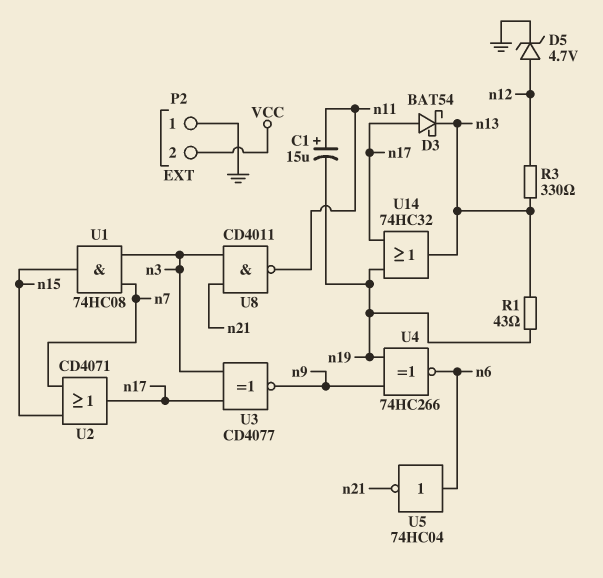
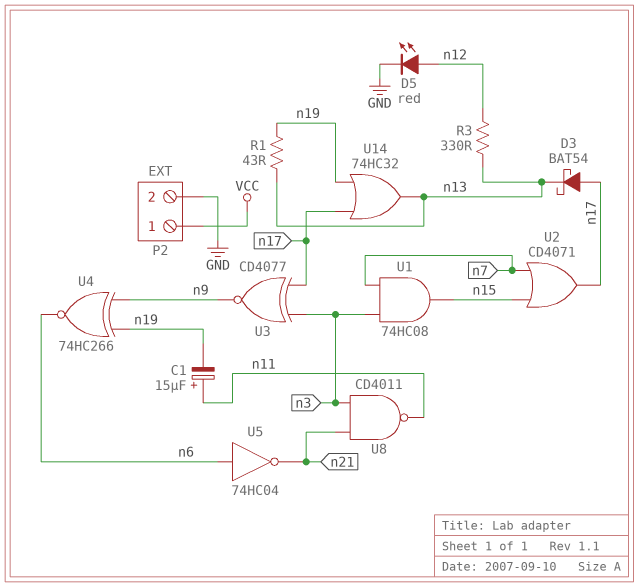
D5: zener 4.7V (A n12, K GND) -> LED red (A n12, K GND)
P2 pin 1: GND -> VCC
P2 pin 2: VCC -> GND

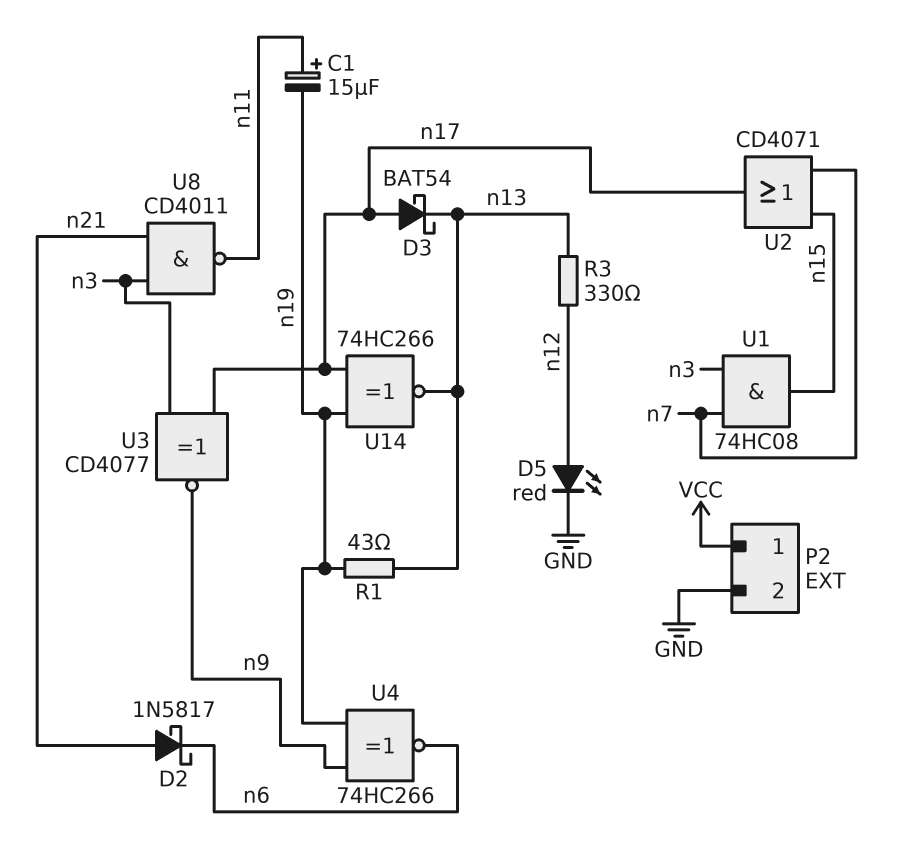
D2: none -> schottky 1N5817 (A n21, K n6)
U5: NOT 74HC04 (in n6, out n21) -> none
U14: OR 74HC32 (in n17, in n19, out n13) -> XNOR 74HC266 (in n17, in n19, out n13)

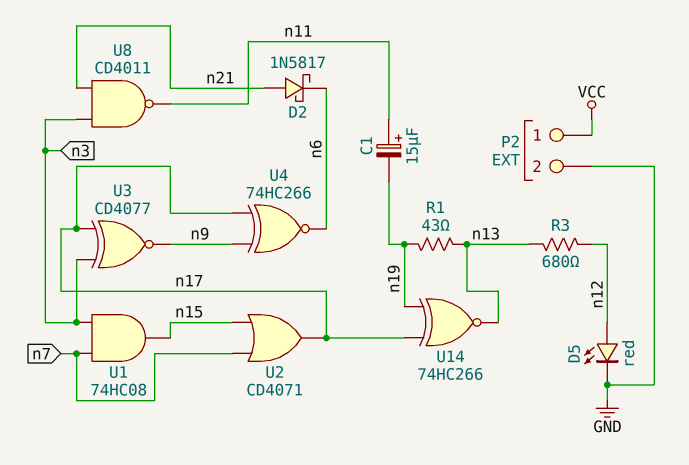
D3: schottky BAT54 (A n17, K n13) -> none
R3: 330 (n12, n13) -> 680 (n12, n13)
U4: XNOR 74HC266 (in n9, in n19, out n6) -> XNOR 74HC266 (in n9, in n17, out n6)

